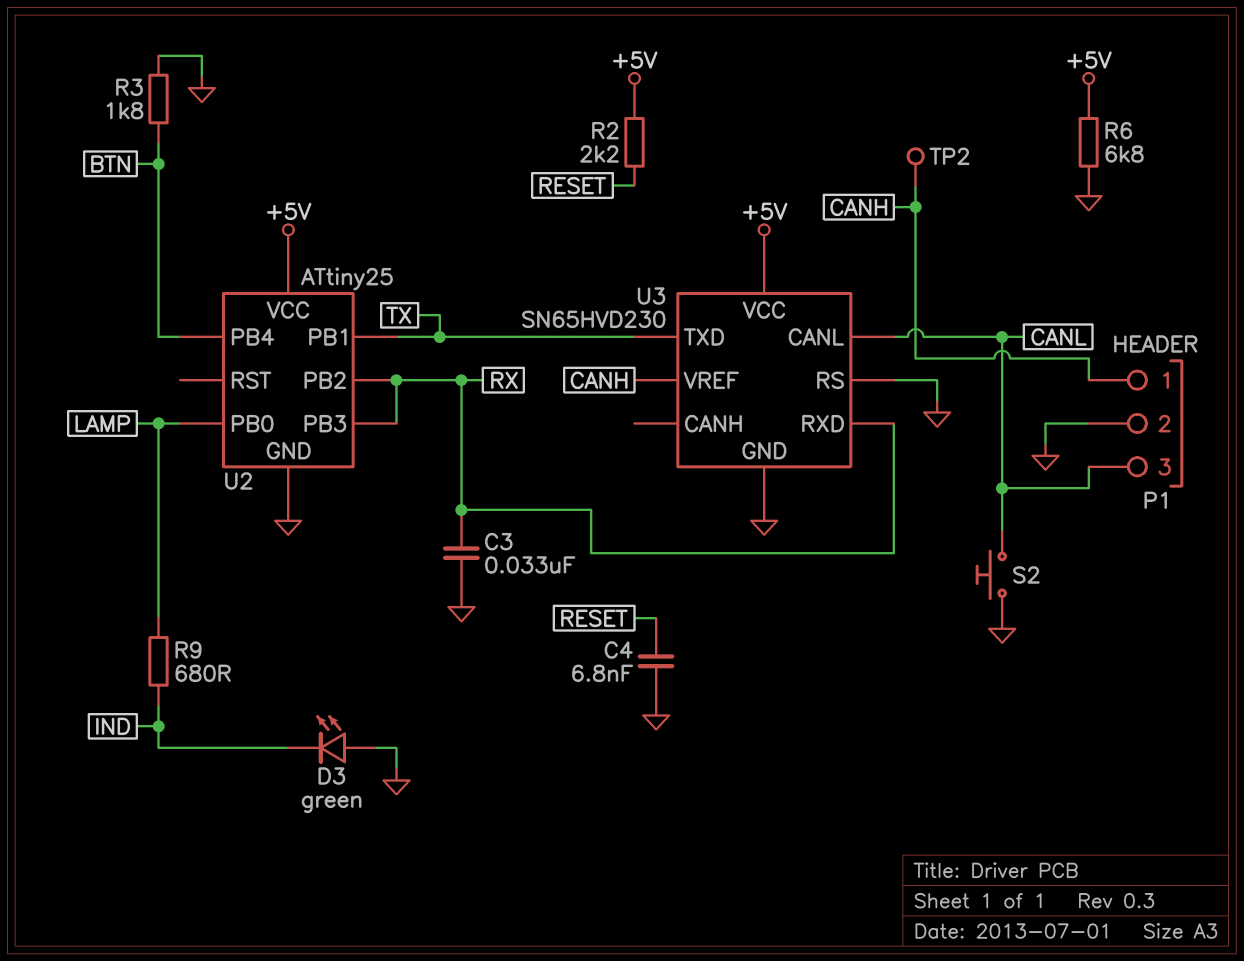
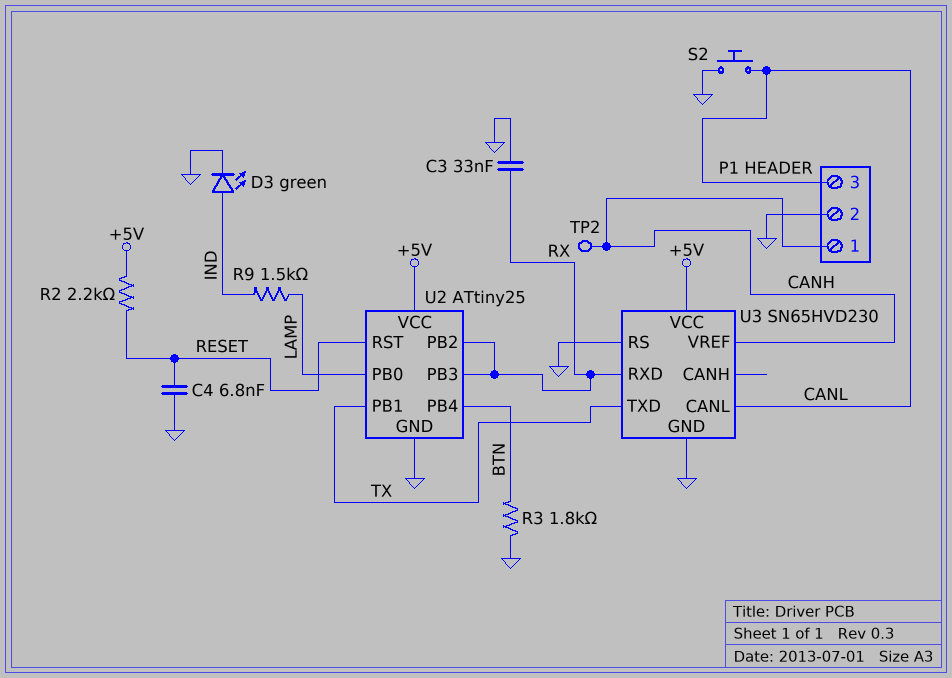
D3: LED green (A GND, K IND) -> LED green (A IND, K GND)
R6: 6.8k (+5V, GND) -> none
R9: 680 (IND, LAMP) -> 1.5k (IND, LAMP)
U2 pin RST: none -> RESET

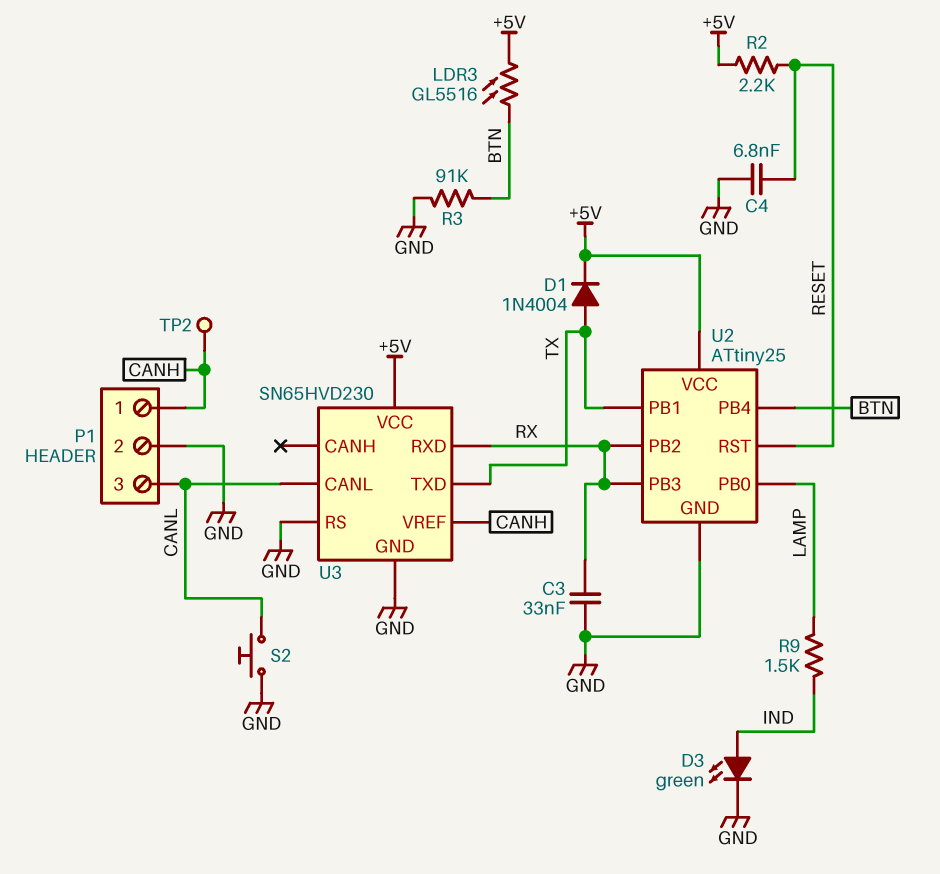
D1: none -> diode 1N4004 (A TX, K +5V)
LDR3: none -> GL5516 (+5V, BTN)
R3: 1.8k (BTN, GND) -> 91k (BTN, GND)

